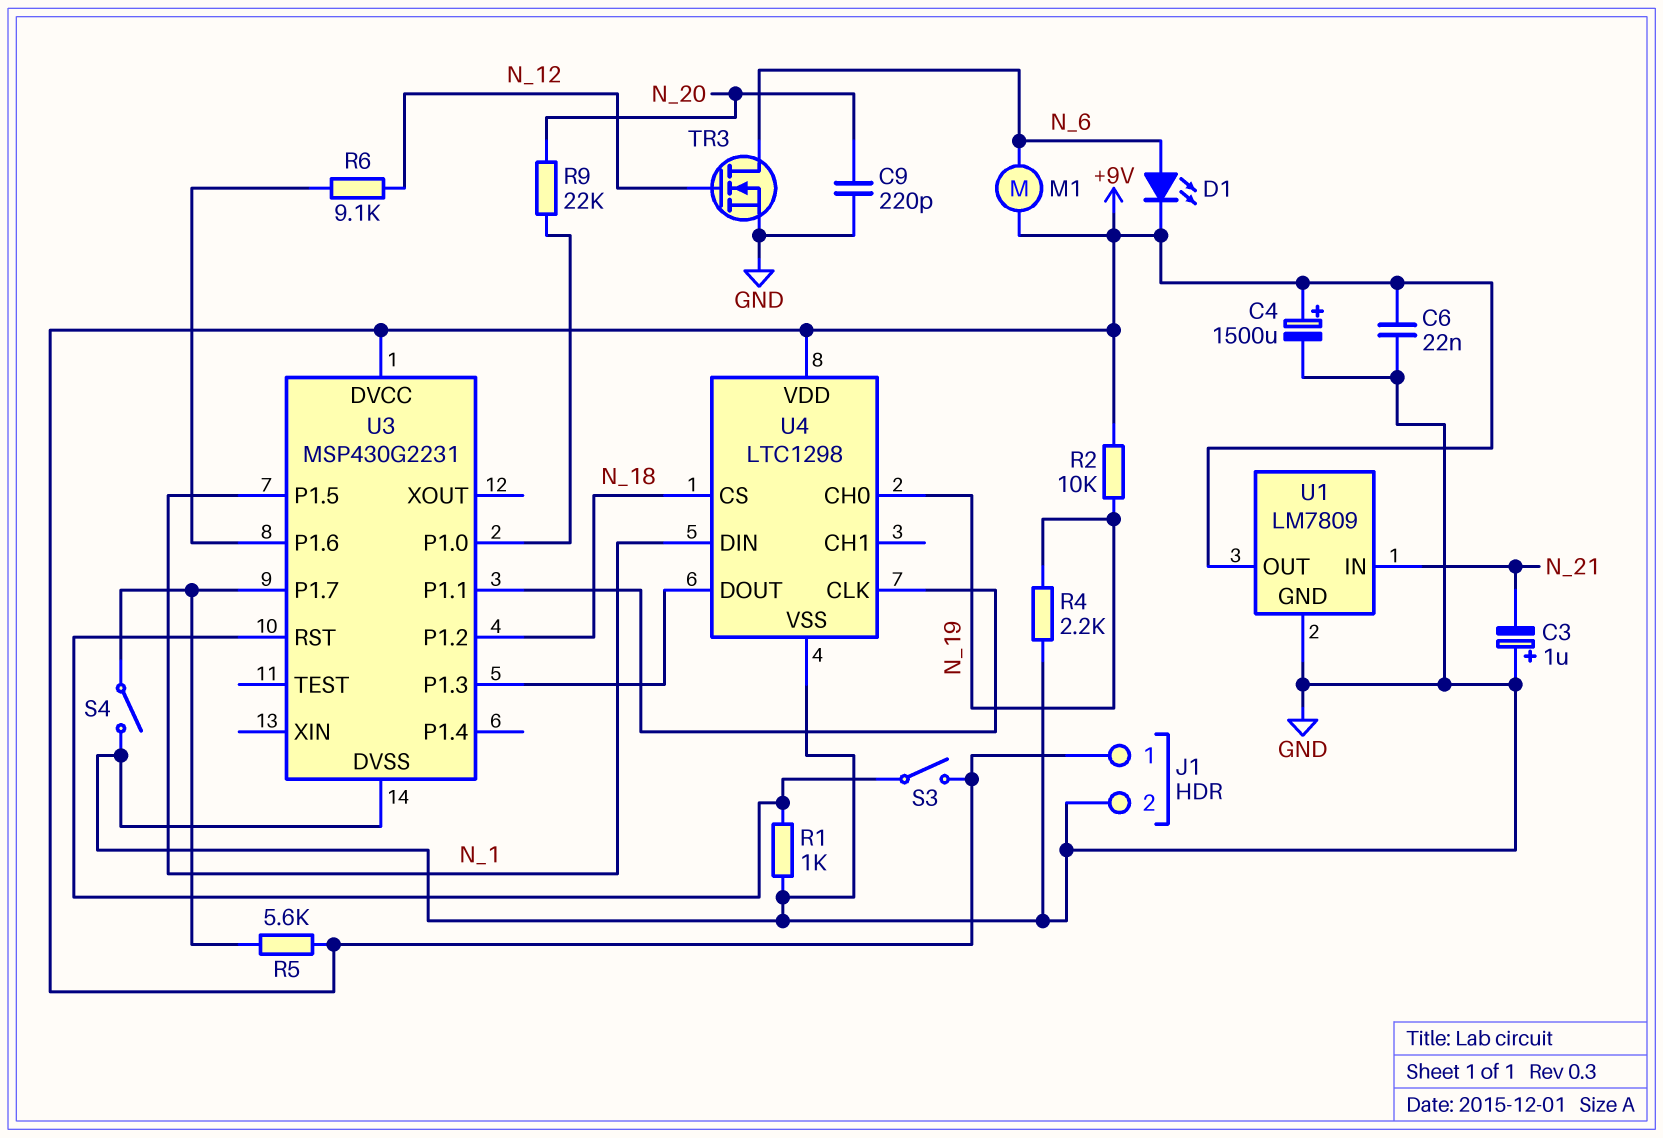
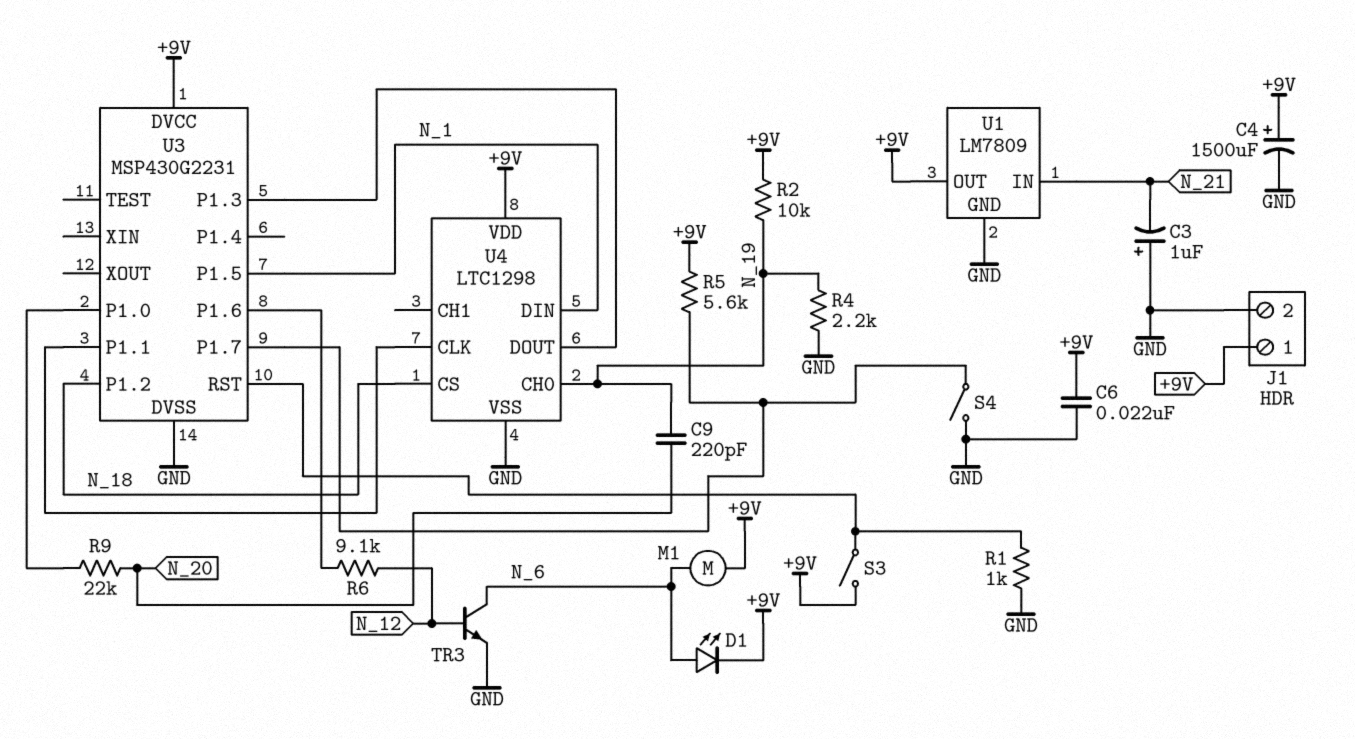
C9: 220pF (GND, N_20) -> 220pF (N_19, N_20)
TR3: NMOS (G N_12, D N_6, S GND) -> NPN (B N_12, C N_6, E GND)

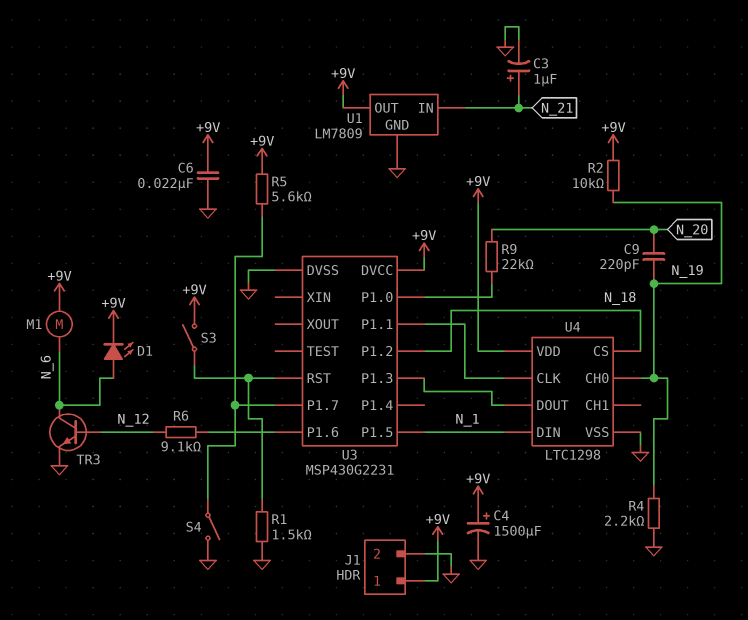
C3: 1uF (plus GND, minus N_21) -> 1uF (plus N_21, minus GND)
R1: 1k (GND, U3/RST) -> 1.5k (GND, U3/RST)

